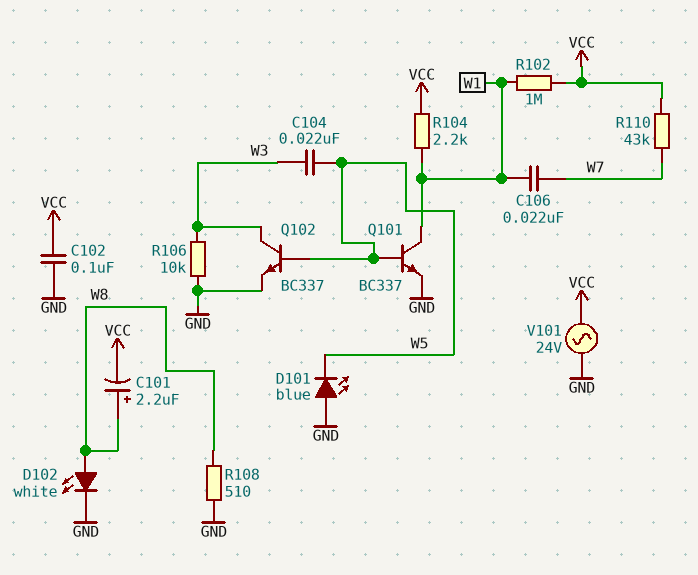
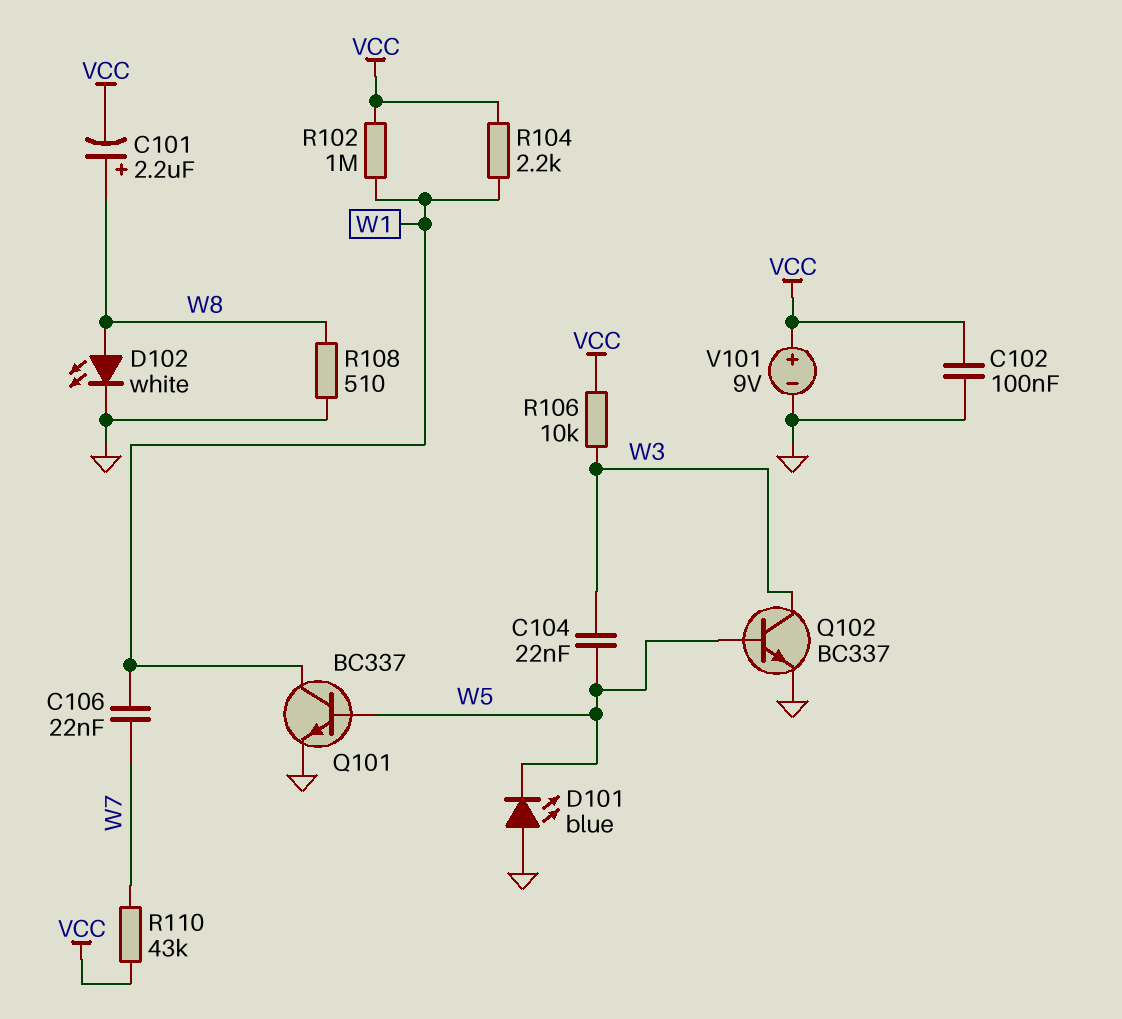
R106: 10k (GND, W3) -> 10k (VCC, W3)
V101: AC 24V (GND, VCC) -> 9V (plus VCC, minus GND)

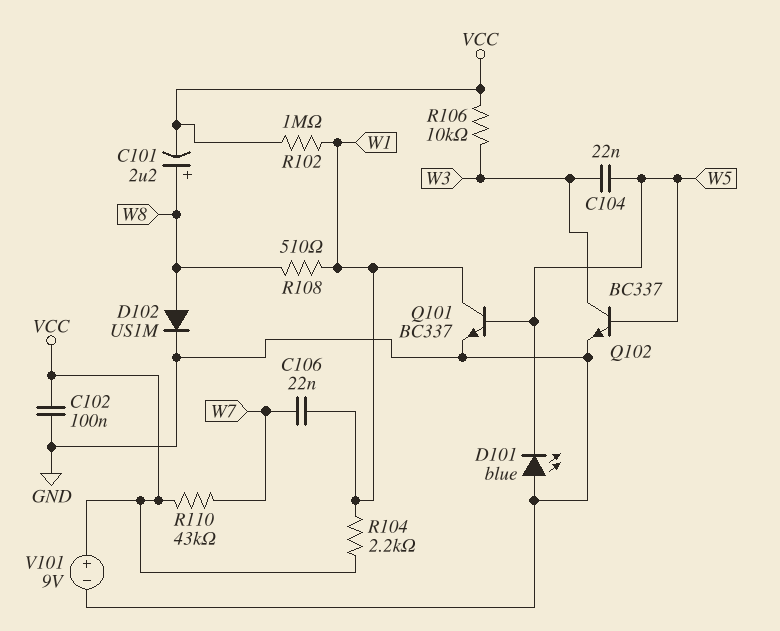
D102: LED white (A W8, K GND) -> diode US1M (A W8, K GND)
R108: 510 (GND, W8) -> 510 (W1, W8)

